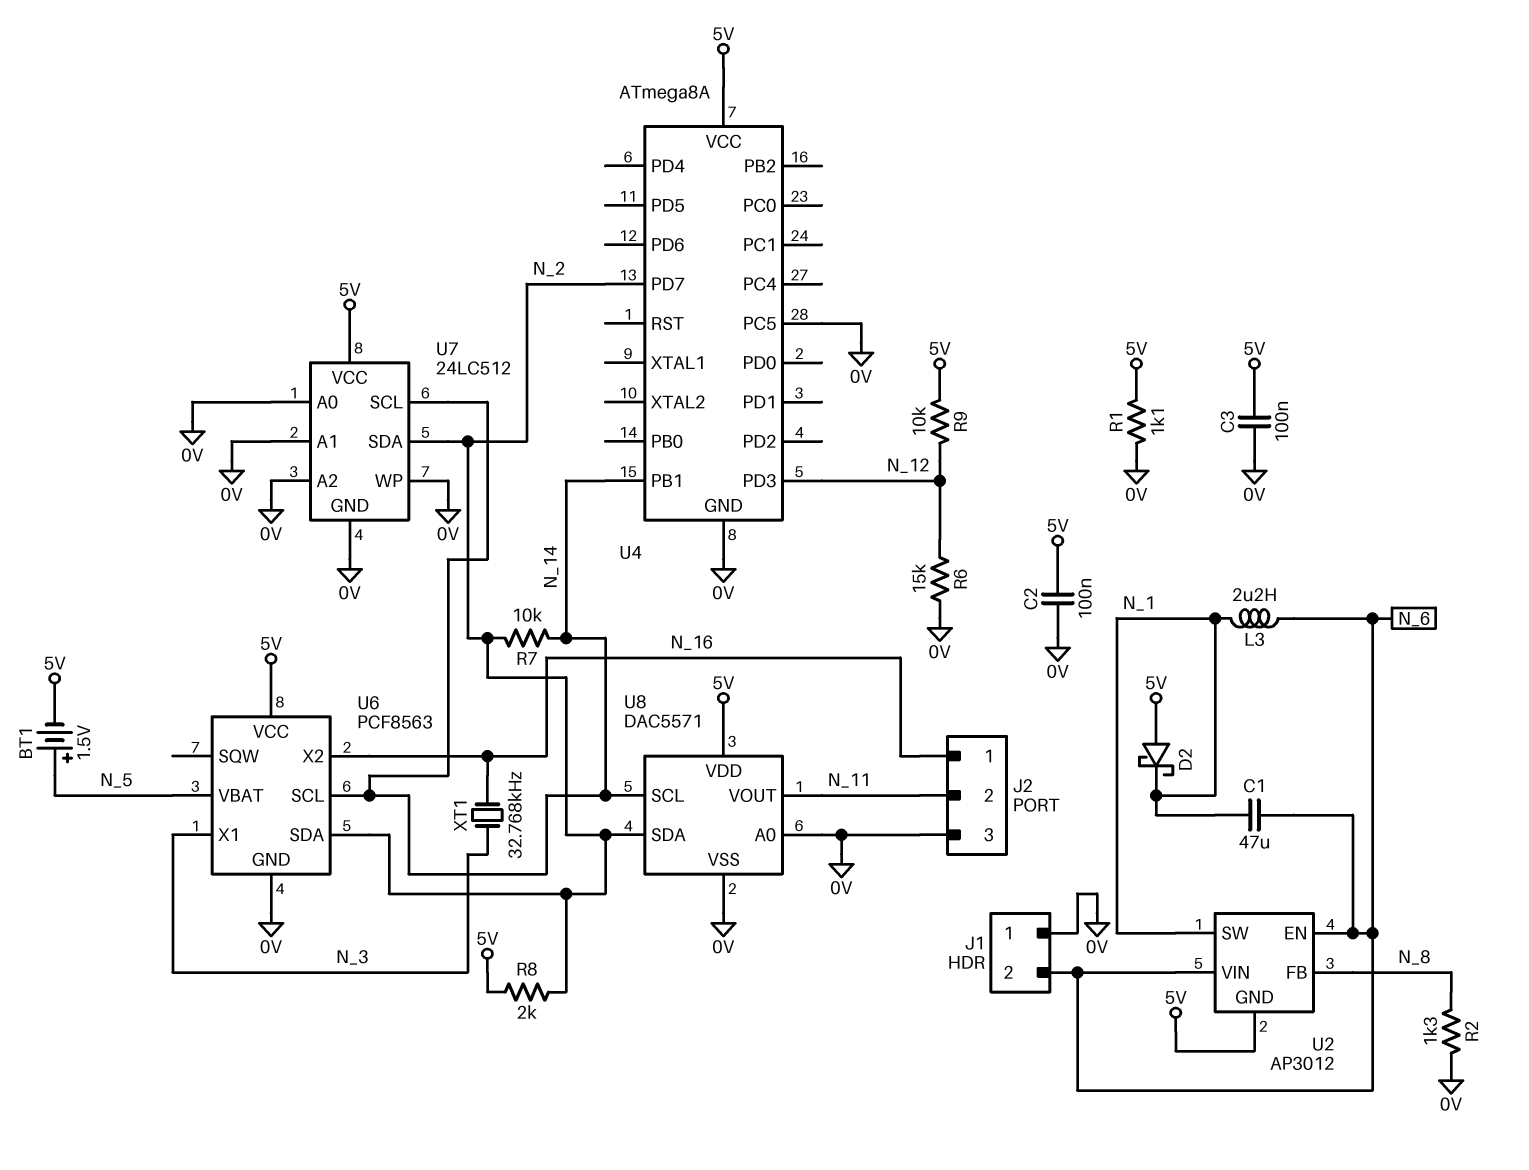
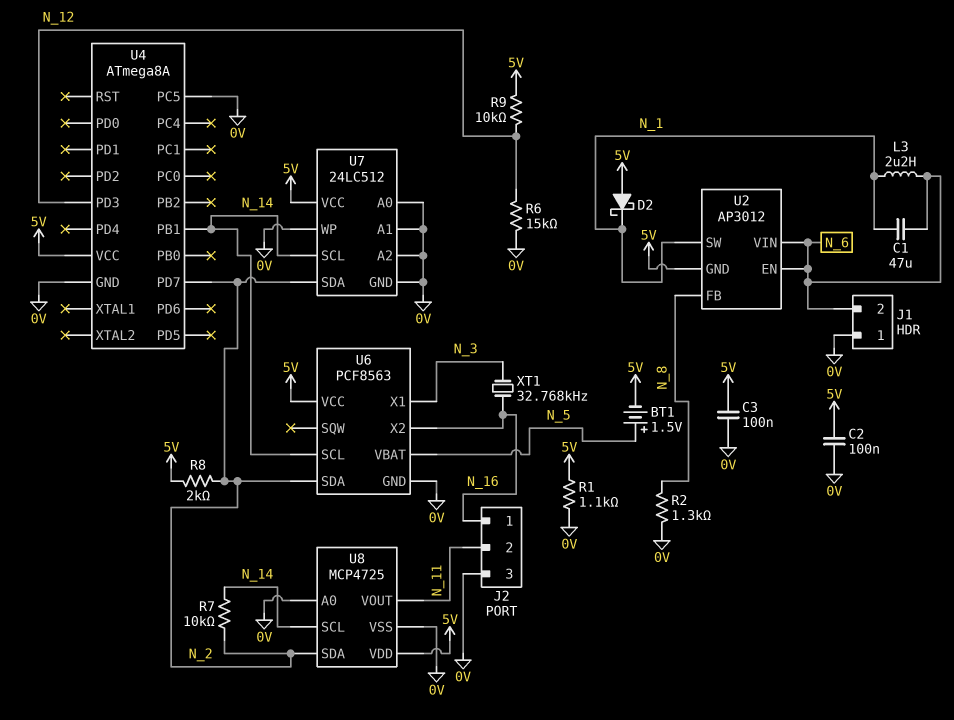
U8: DAC5571 -> MCP4725

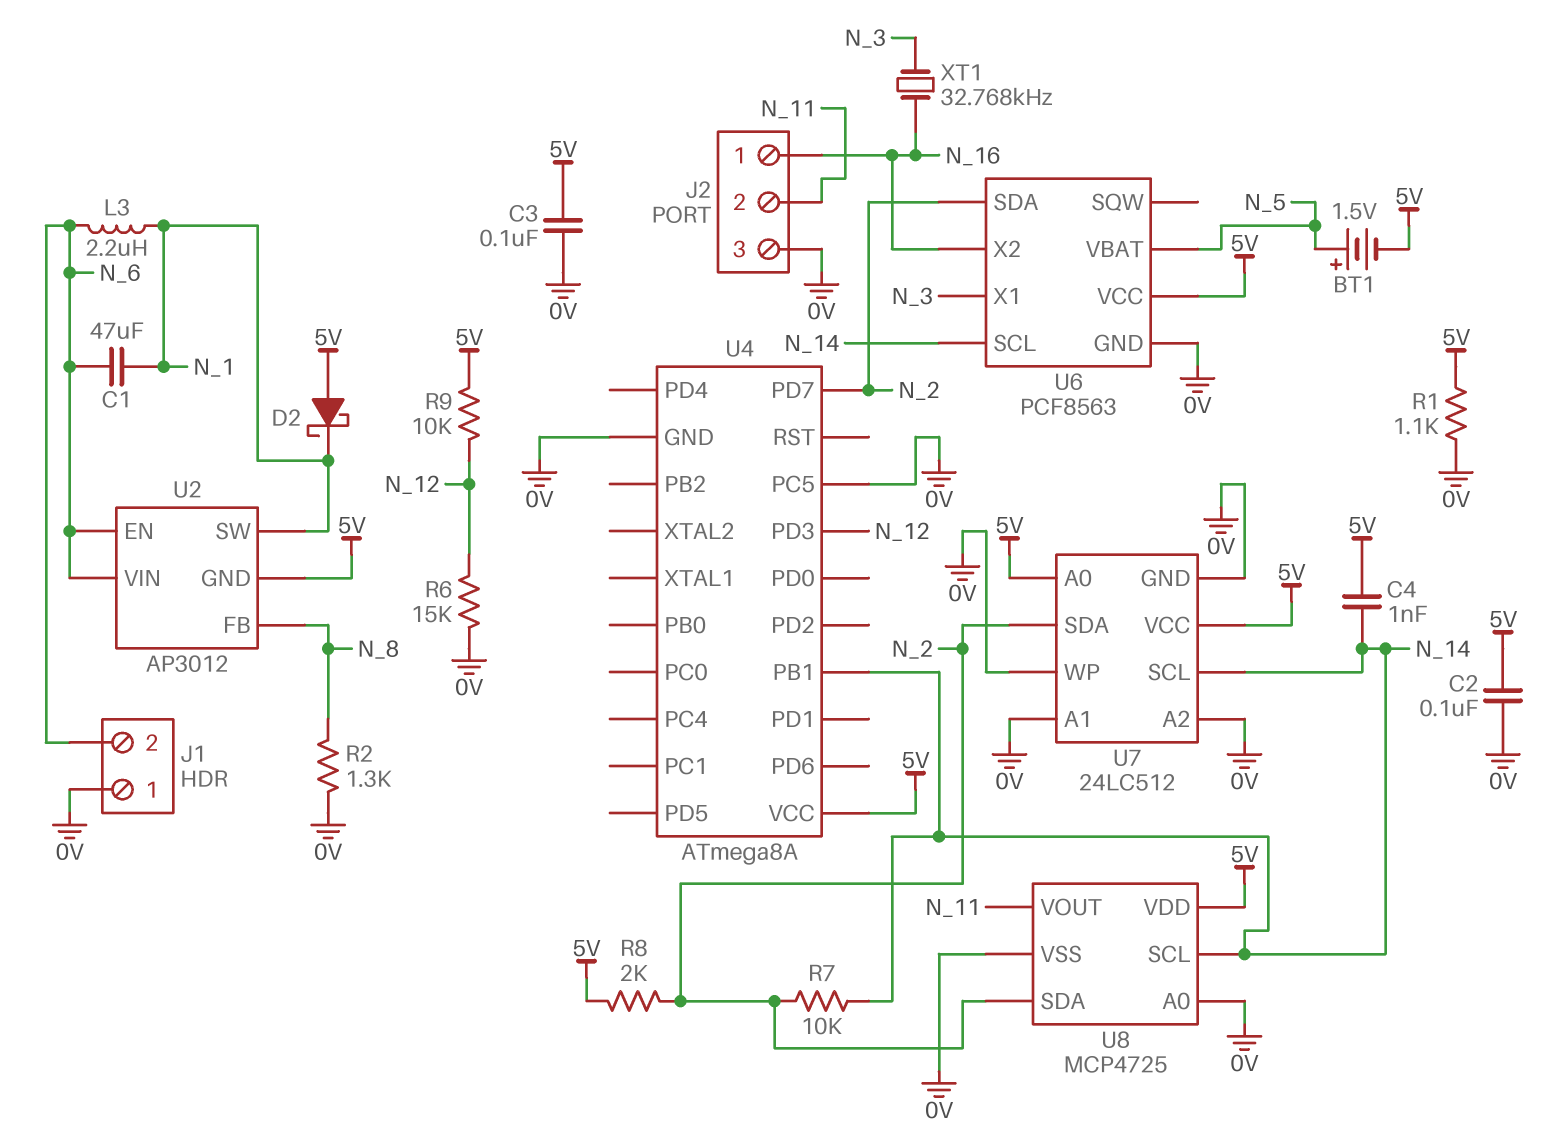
C4: none -> 1nF (5V, N_14)
U7 pin A0: 0V -> 5V

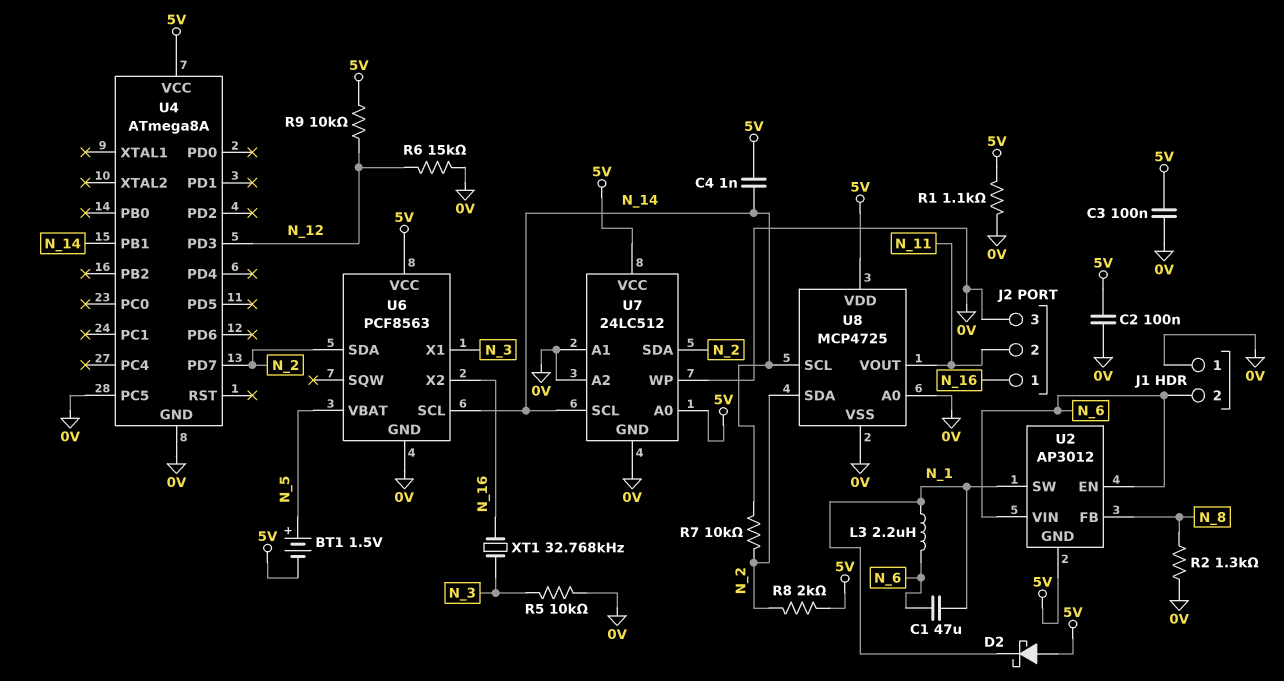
R5: none -> 10k (0V, N_3)

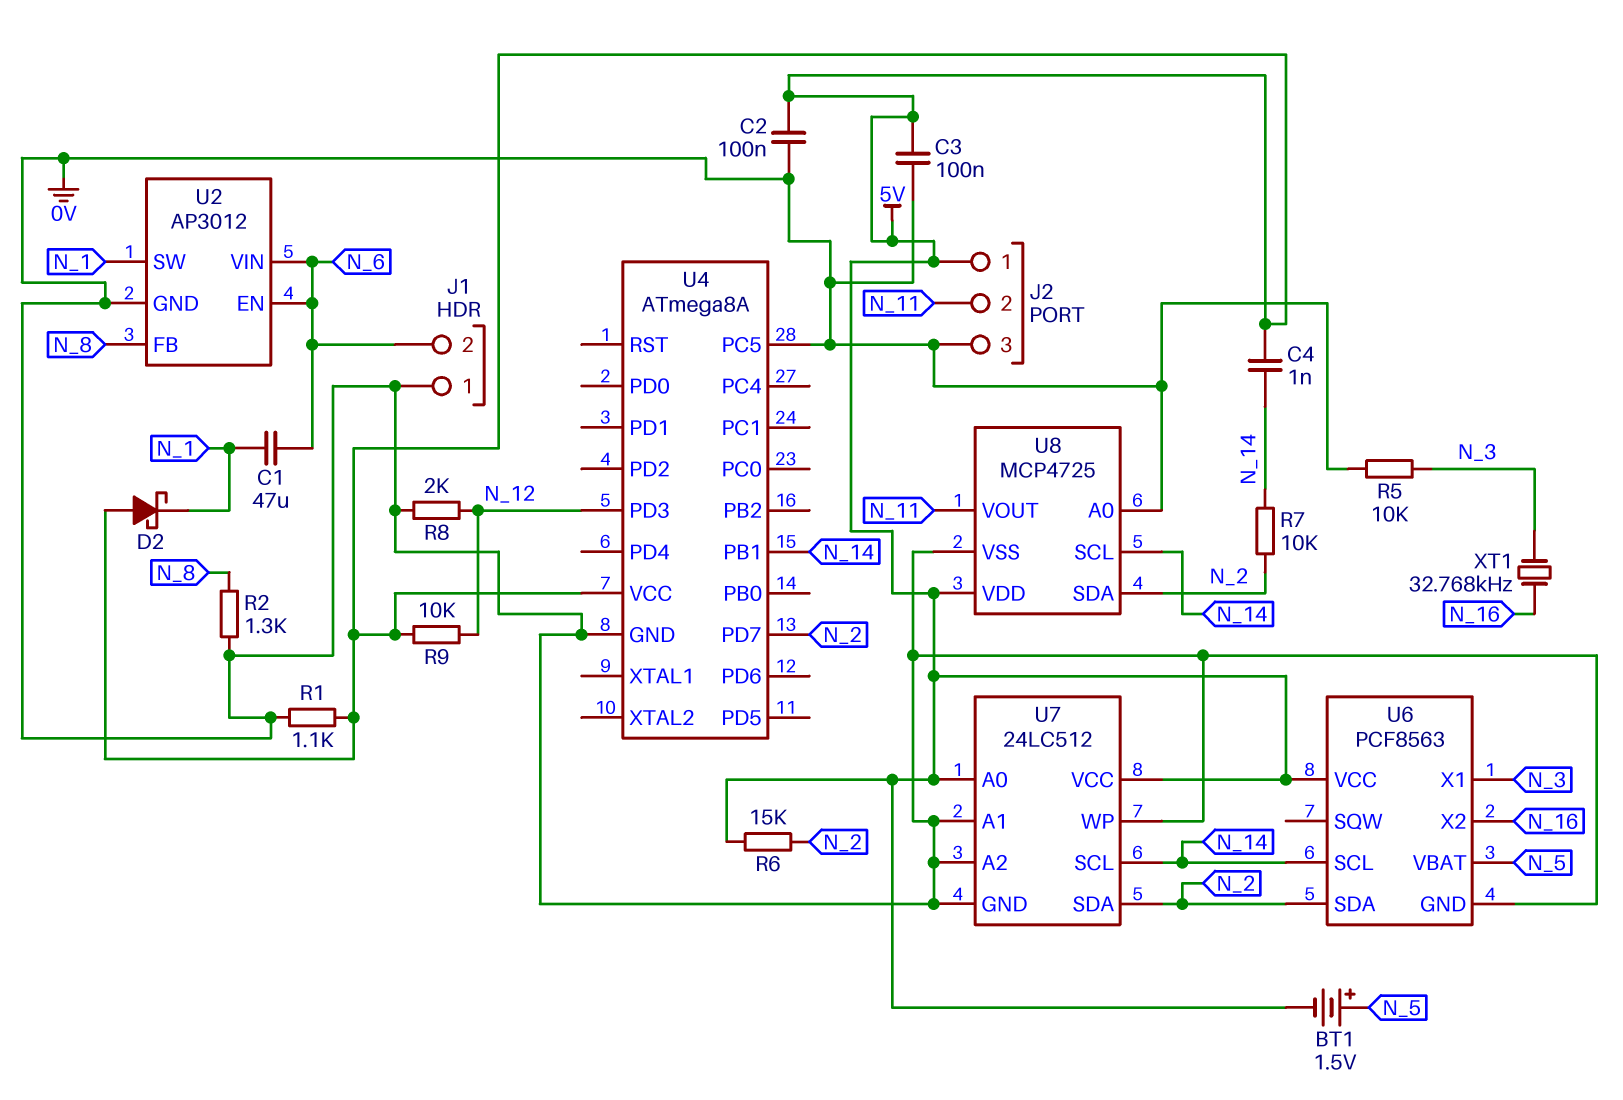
J2 pin 1: N_16 -> 5V
L3: 2.2uH (N_1, N_6) -> none
R6: 15k (0V, N_12) -> 15k (5V, N_2)
R8: 2k (5V, N_2) -> 2k (0V, N_12)
U2 pin GND: 5V -> 0V

